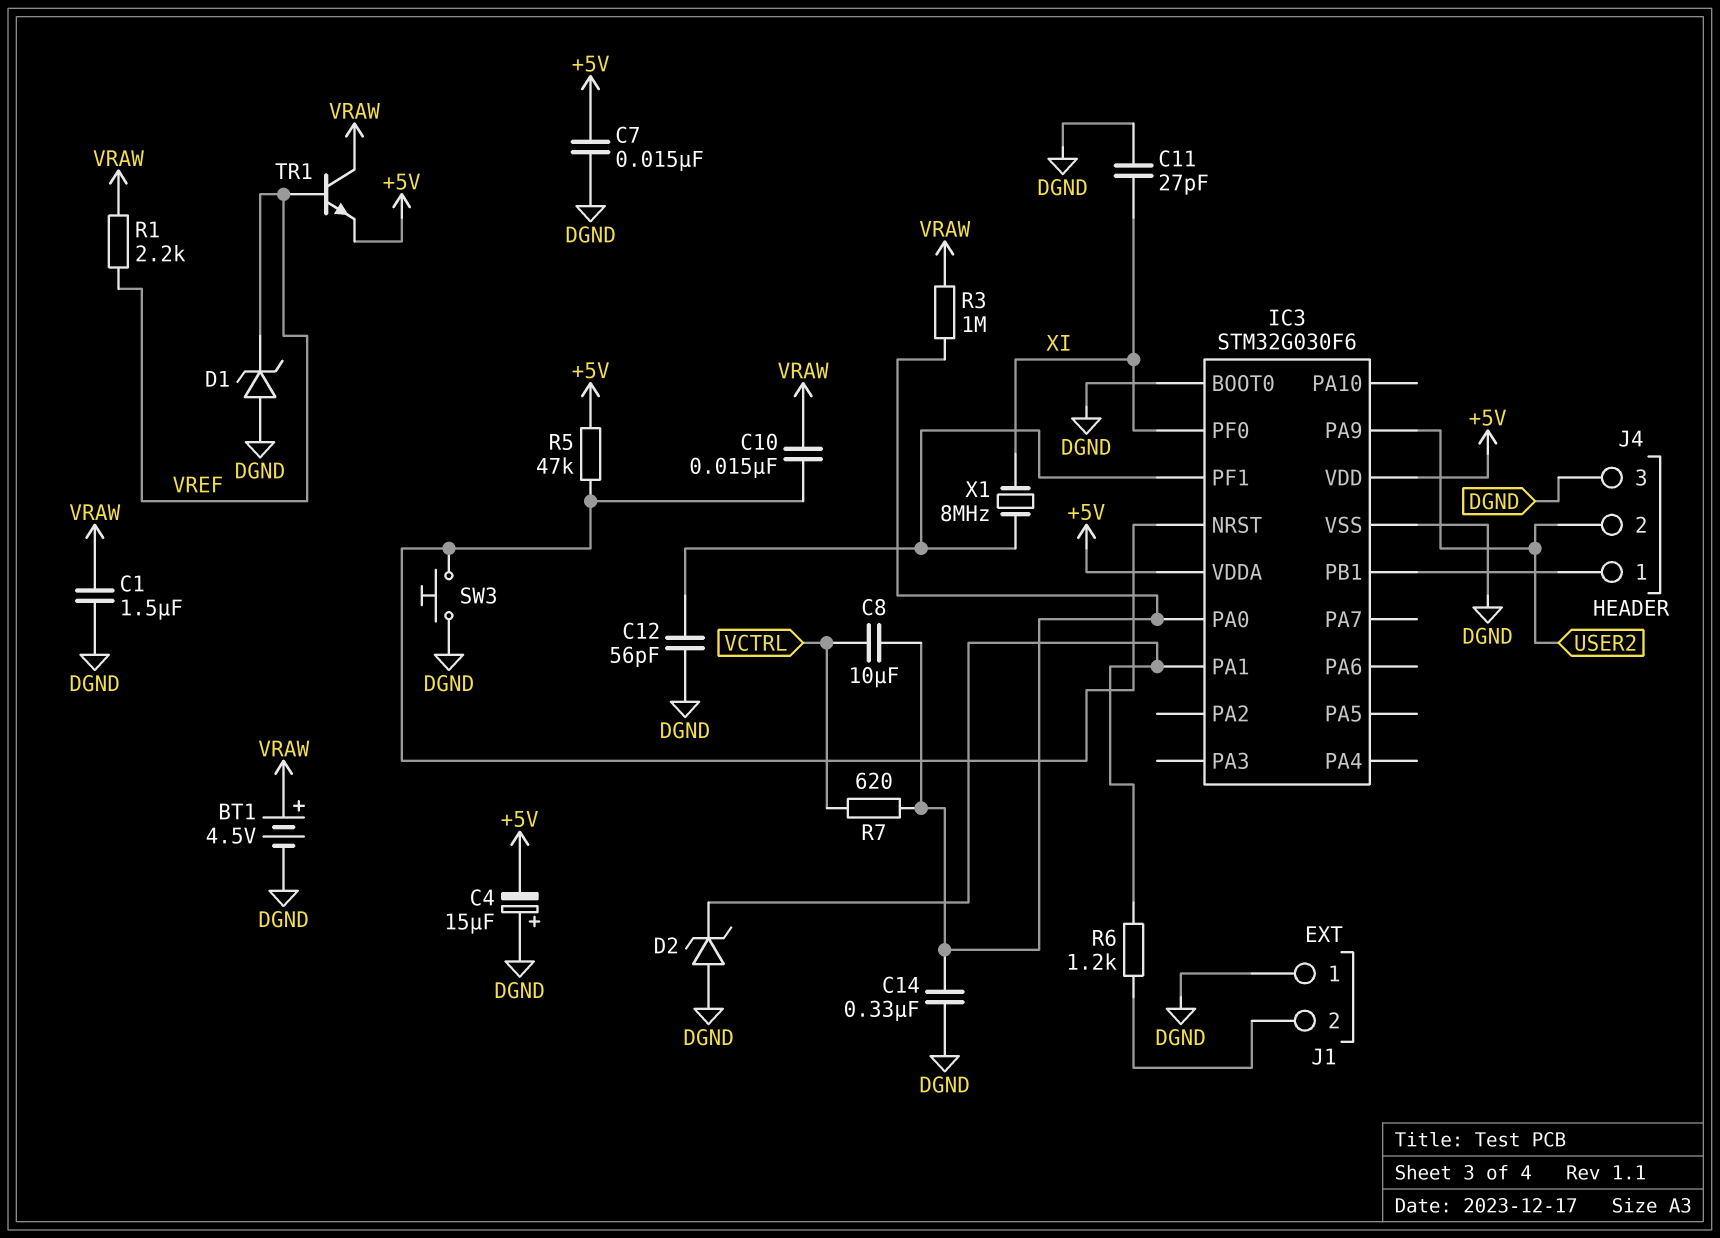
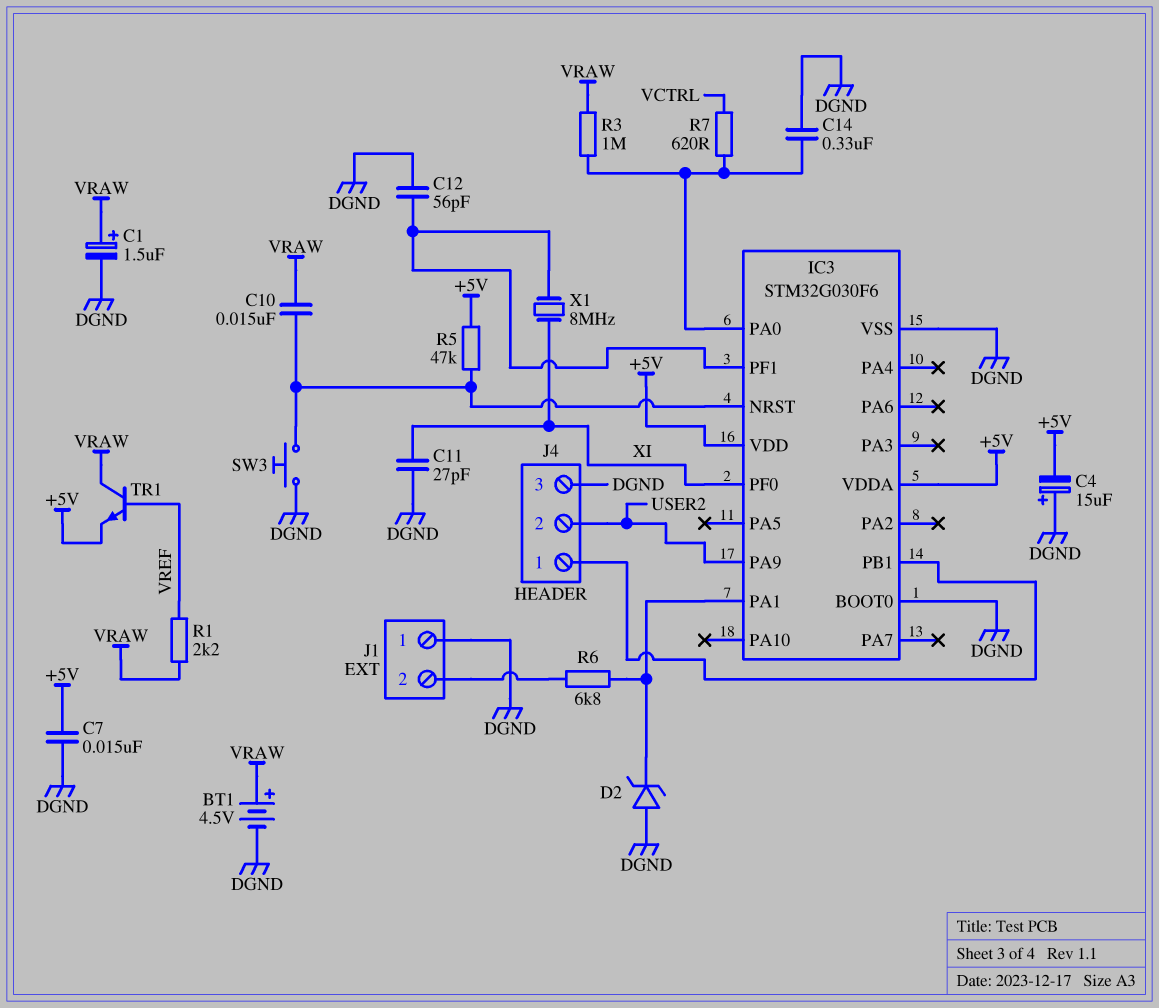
C1: 1.5uF (DGND, VRAW) -> 1.5uF (plus VRAW, minus DGND)
C8: 10uF (IC3/PA0, VCTRL) -> none
D1: zener (A DGND, K VREF) -> none
R6: 1.2k (IC3/PA1, J1/2) -> 6.8k (IC3/PA1, J1/2)

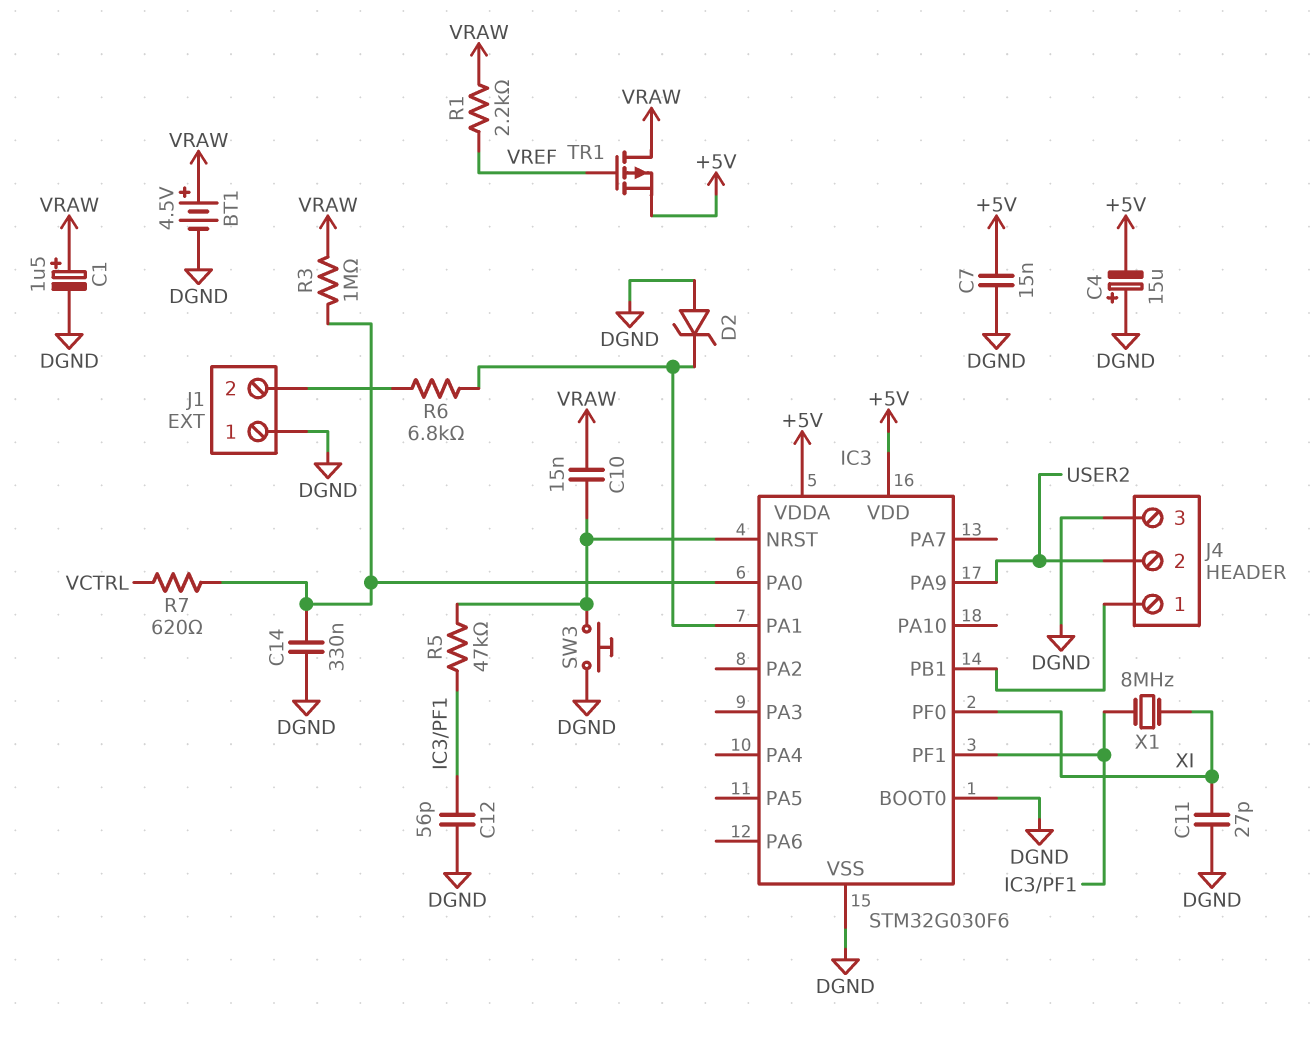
R5: 47k (+5V, IC3/NRST) -> 47k (IC3/NRST, IC3/PF1)
TR1: NPN (B VREF, C VRAW, E +5V) -> PMOS (G VREF, D VRAW, S +5V)

